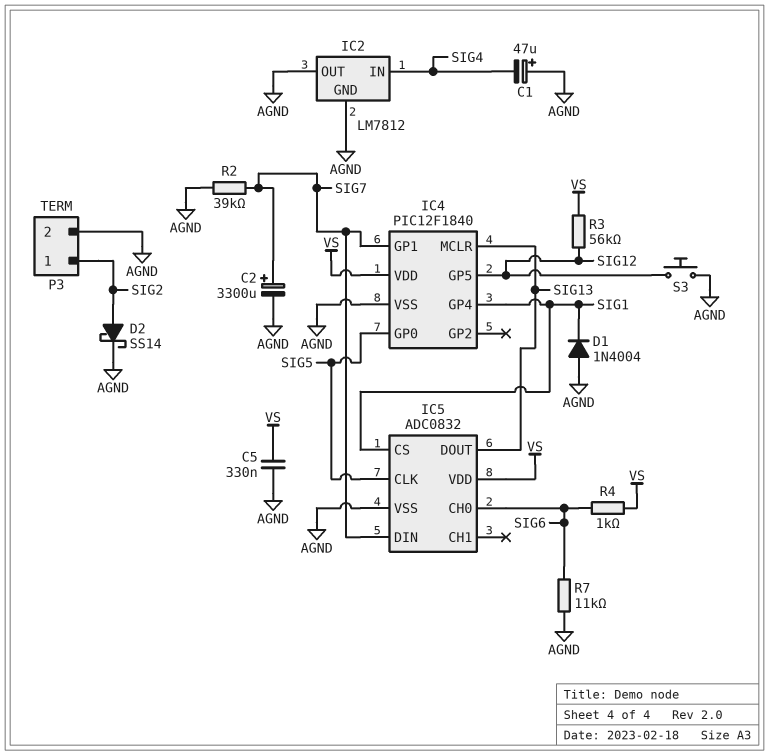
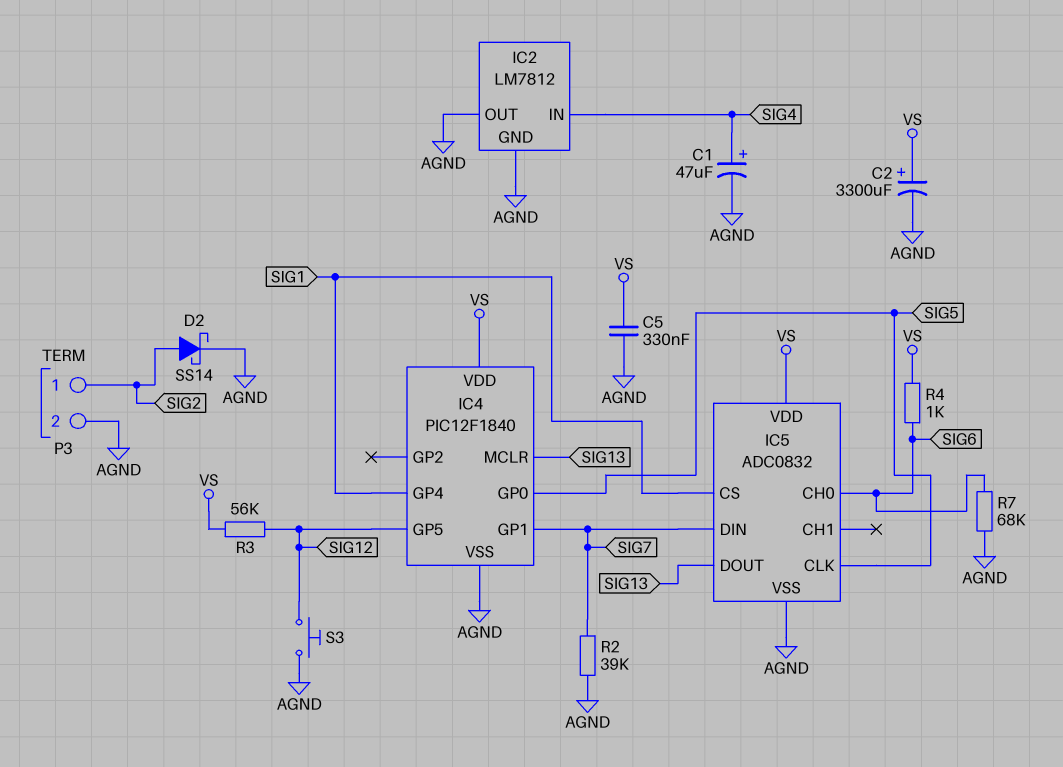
C1: 47uF (plus AGND, minus SIG4) -> 47uF (plus SIG4, minus AGND)
C2: 3300uF (plus SIG7, minus AGND) -> 3300uF (plus VS, minus AGND)
D1: diode 1N4004 (A AGND, K SIG1) -> none
R7: 11k (AGND, SIG6) -> 68k (AGND, SIG6)

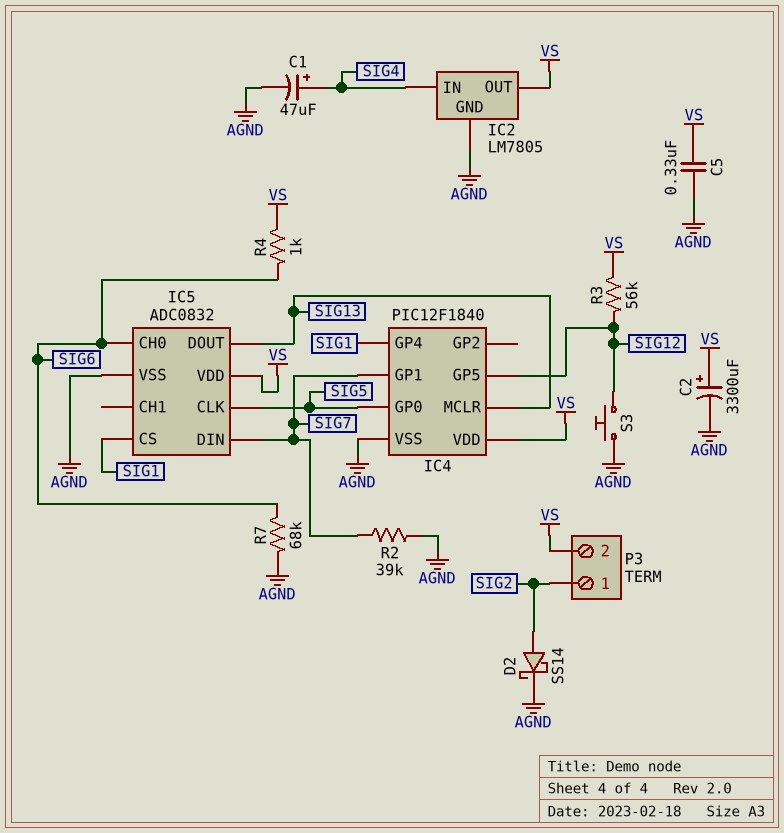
IC2: LM7812 -> LM7805
IC2 pin OUT: AGND -> VS
P3 pin 2: AGND -> VS

